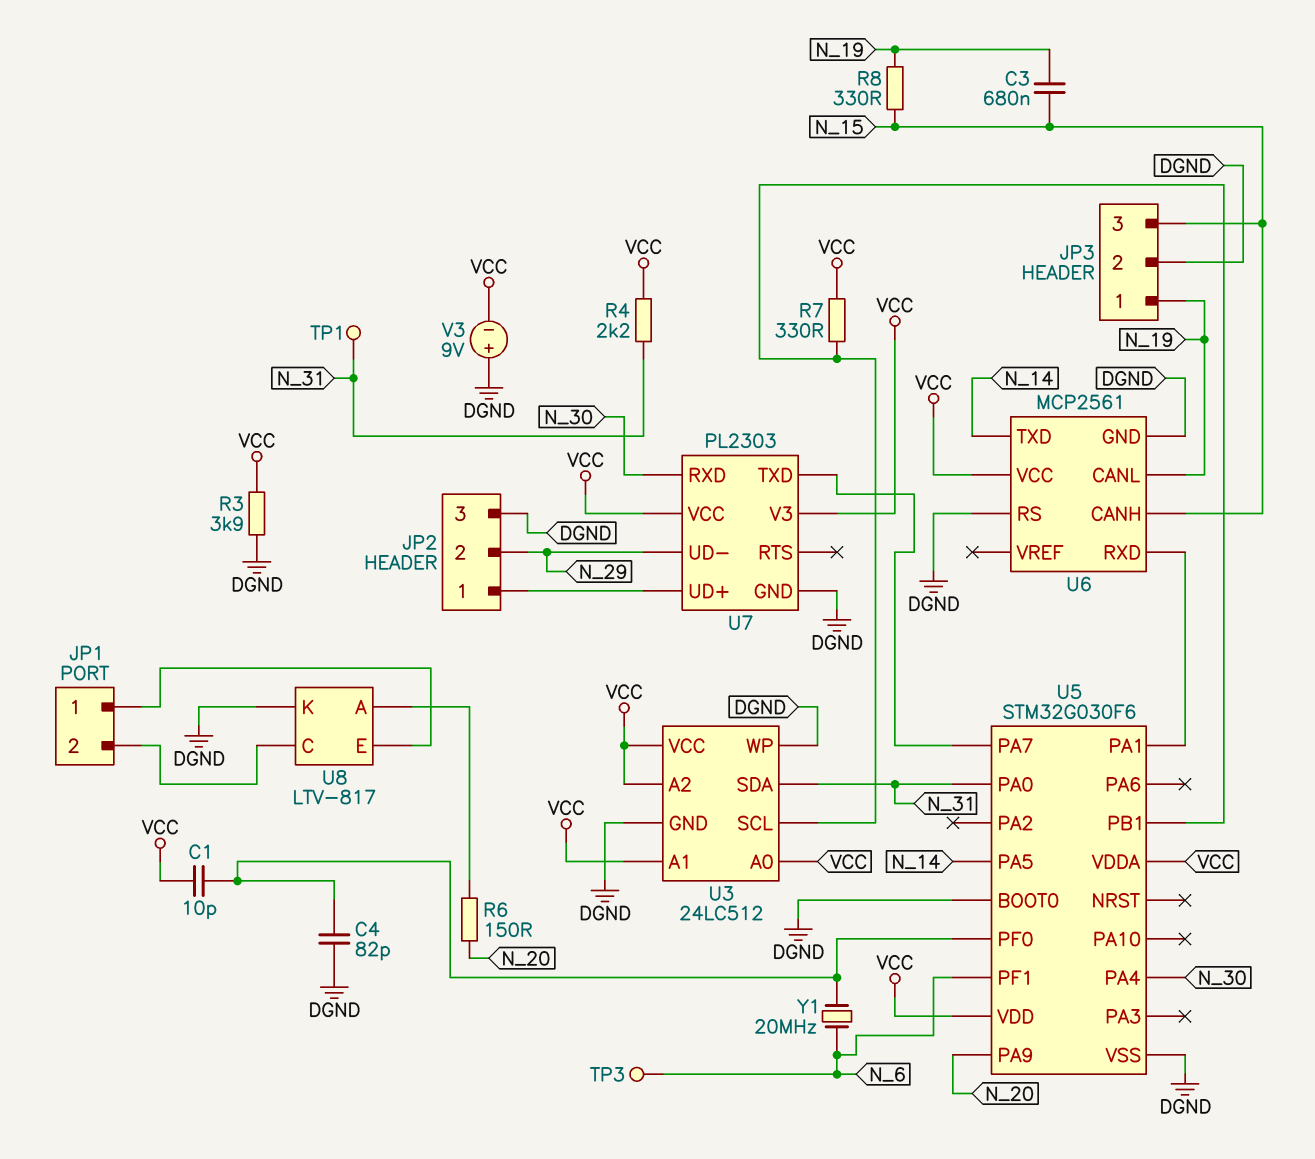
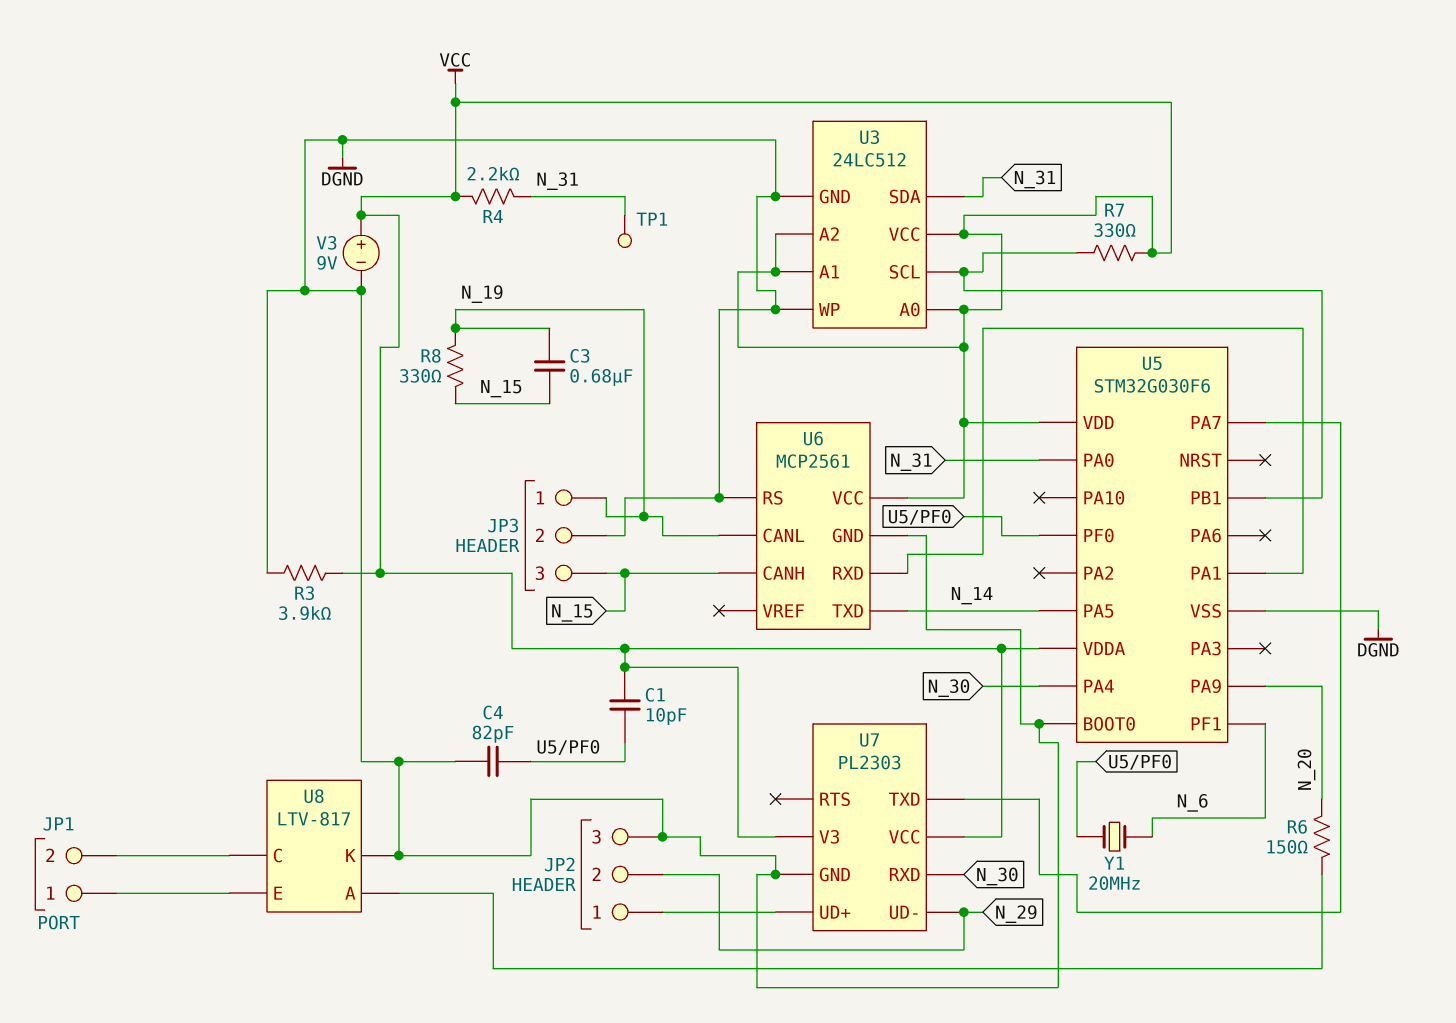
TP3: test point (N_6) -> none
V3: 9V (plus DGND, minus VCC) -> 9V (plus VCC, minus DGND)

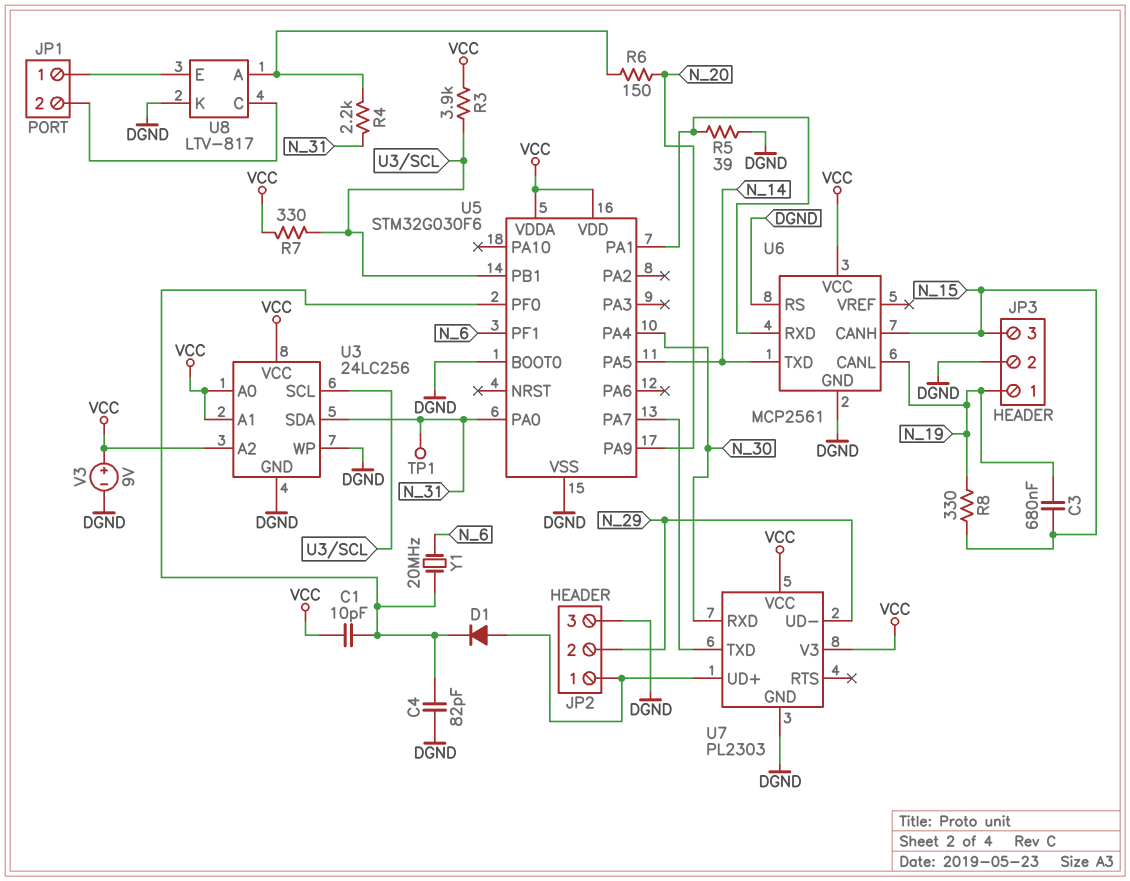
D1: none -> diode (A JP2/1, K U5/PF0)
R3: 3.9k (DGND, VCC) -> 3.9k (U3/SCL, VCC)
R4: 2.2k (N_31, VCC) -> 2.2k (N_31, U8/A)
R5: none -> 39 (DGND, U5/PA1)
U3: 24LC512 -> 24LC256

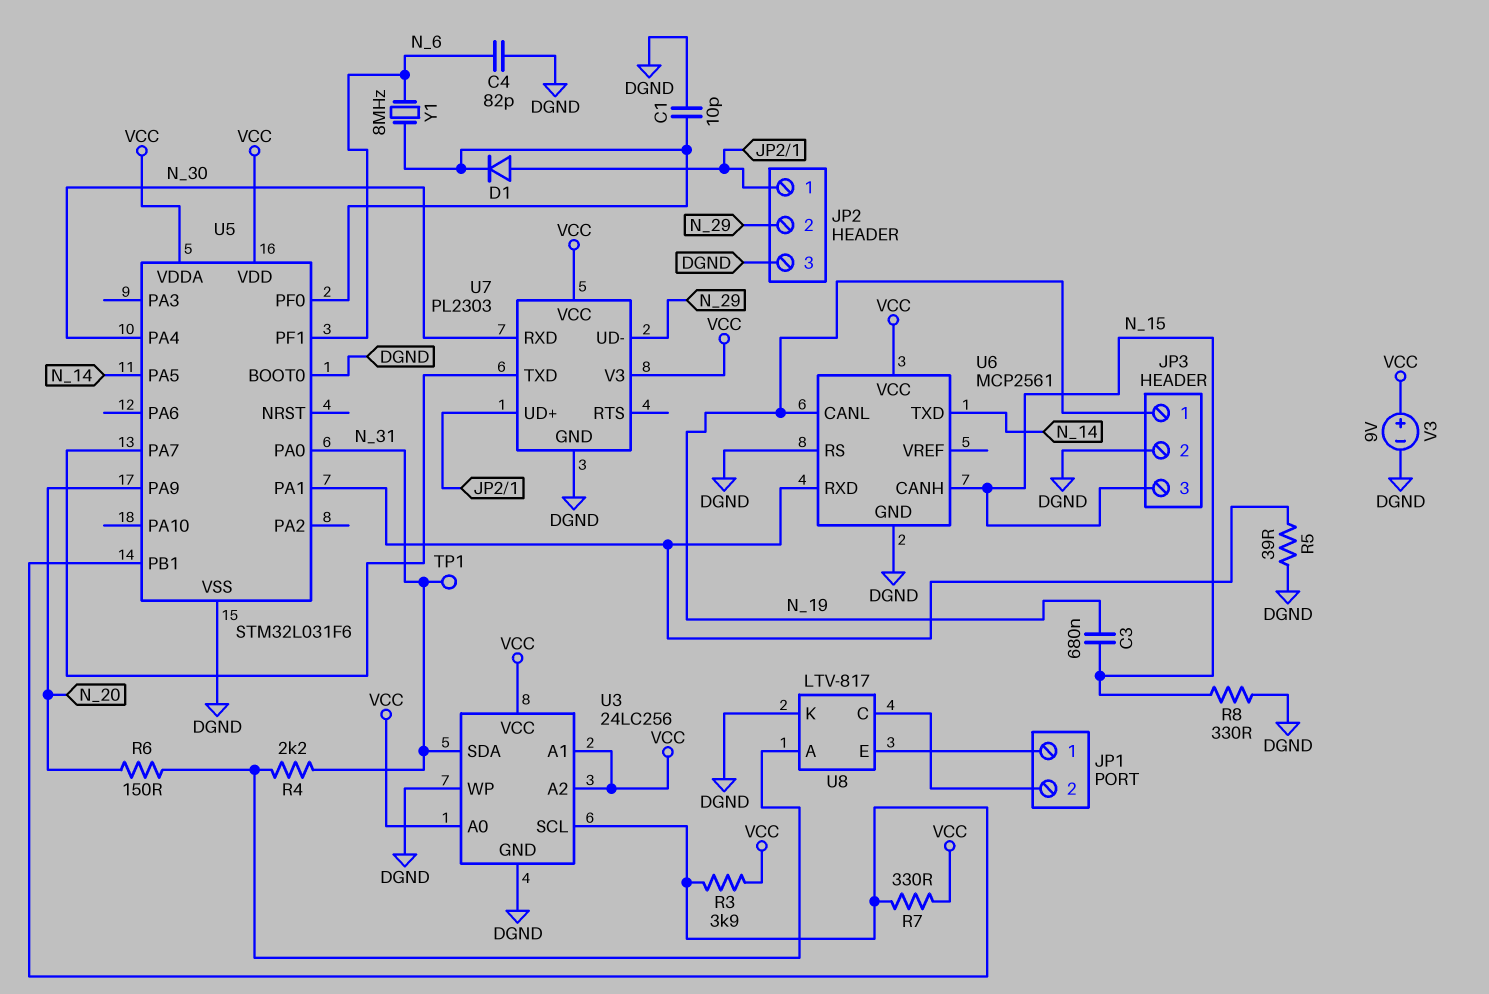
C1: 10pF (U5/PF0, VCC) -> 10pF (DGND, U5/PF0)
C4: 82pF (DGND, U5/PF0) -> 82pF (DGND, N_6)
R8: 330 (N_15, N_19) -> 330 (DGND, N_15)
U5: STM32G030F6 -> STM32L031F6
Y1: 20MHz (N_6, U5/PF0) -> 8MHz (N_6, U5/PF0)

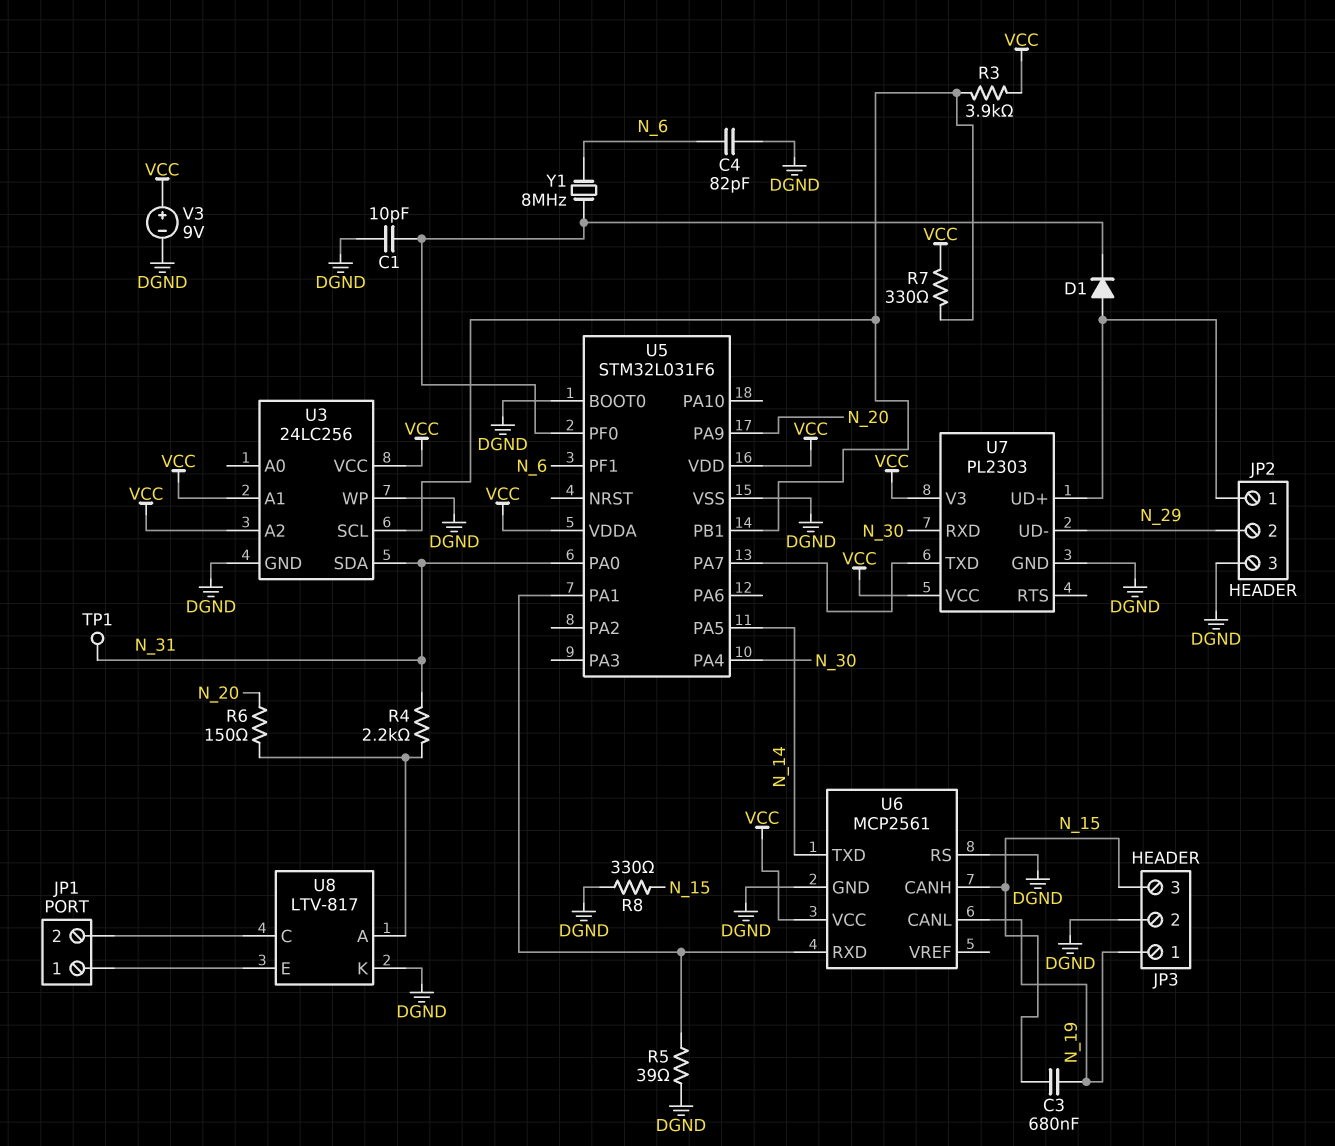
U3 pin A0: VCC -> none

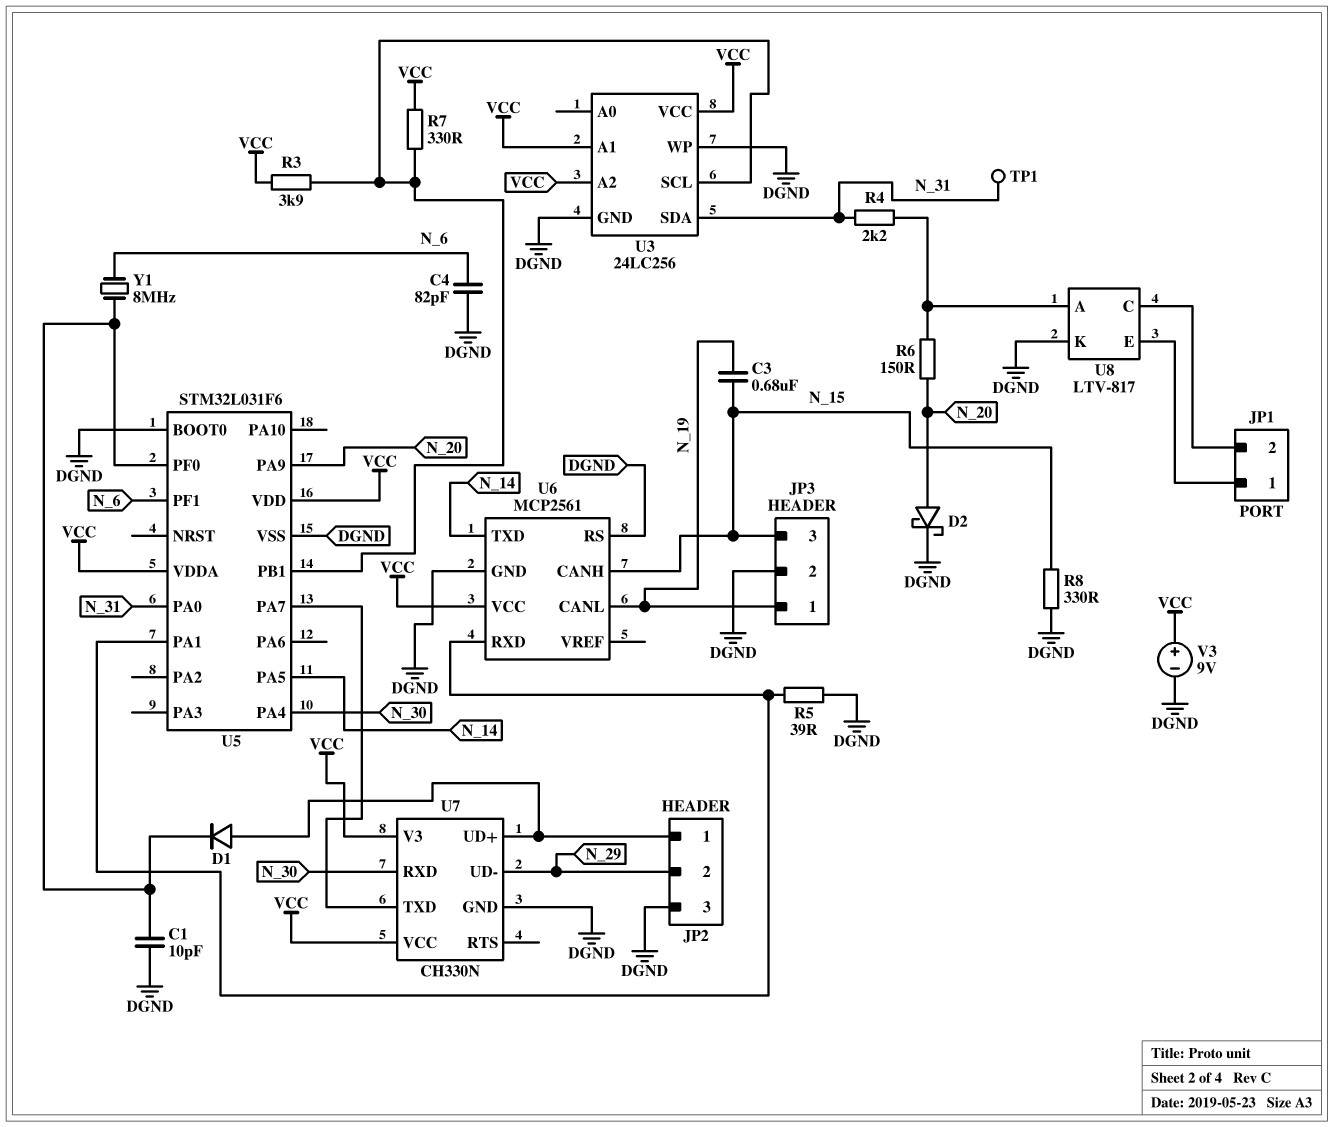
D2: none -> schottky (A N_20, K DGND)
U7: PL2303 -> CH330N

